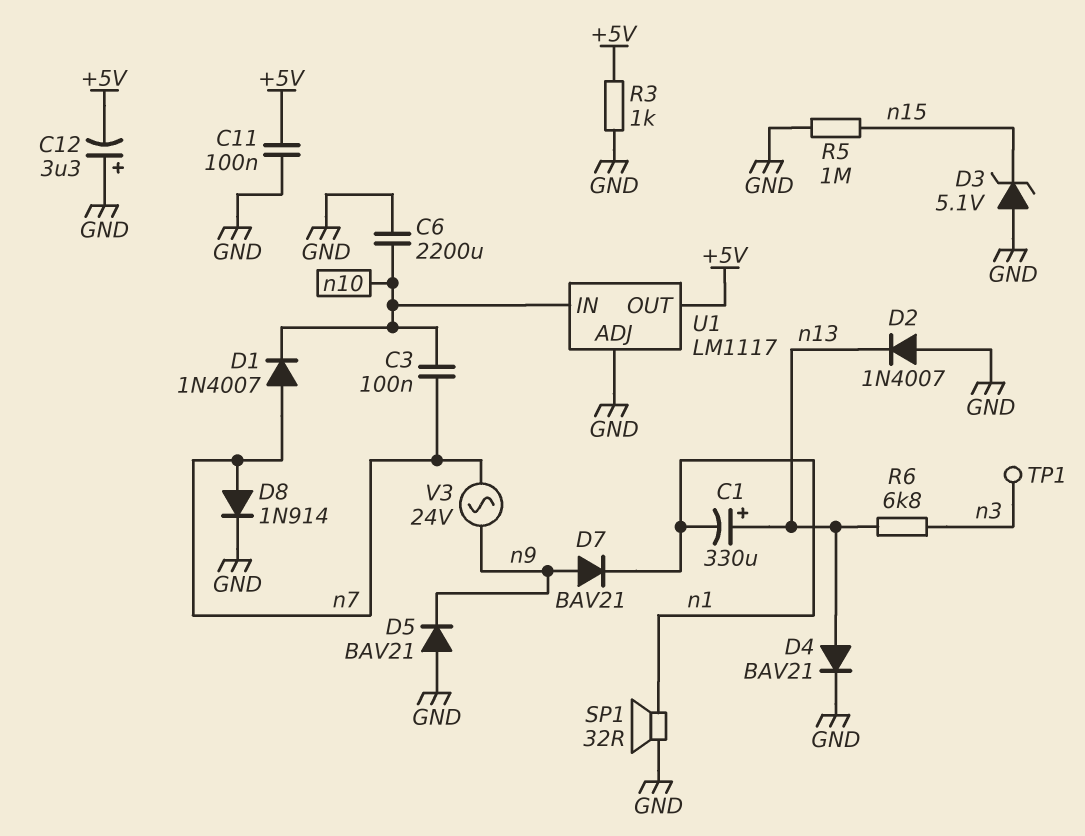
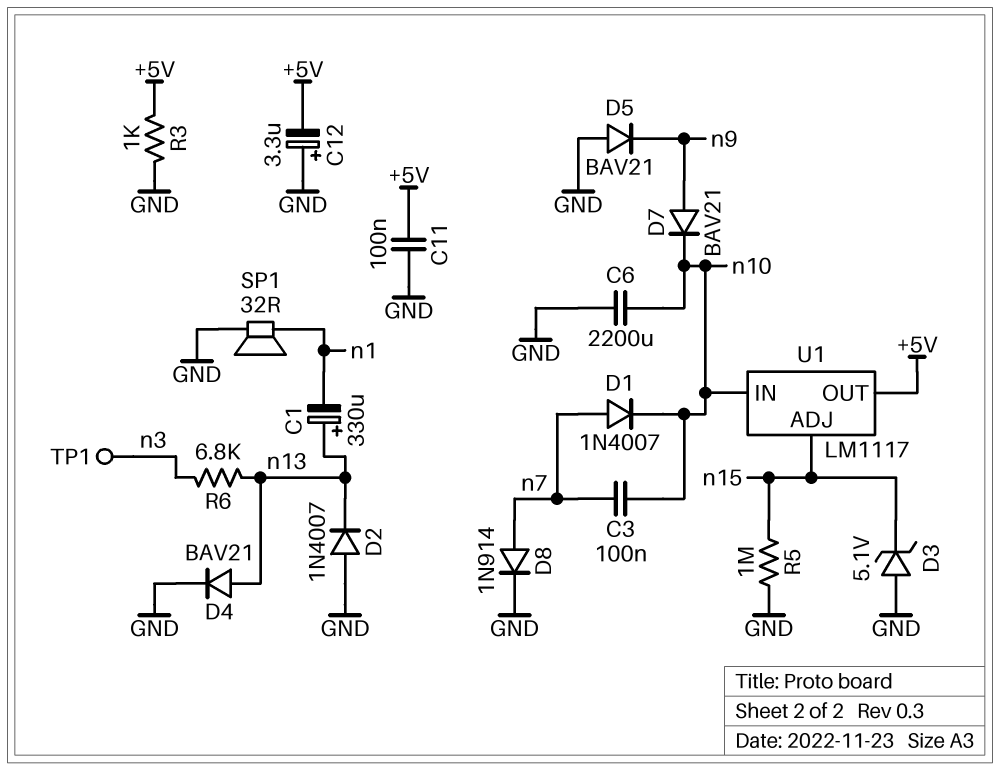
D7: diode BAV21 (A n9, K n1) -> diode BAV21 (A n9, K n10)
U1 pin ADJ: GND -> n15
V3: AC 24V (n7, n9) -> none

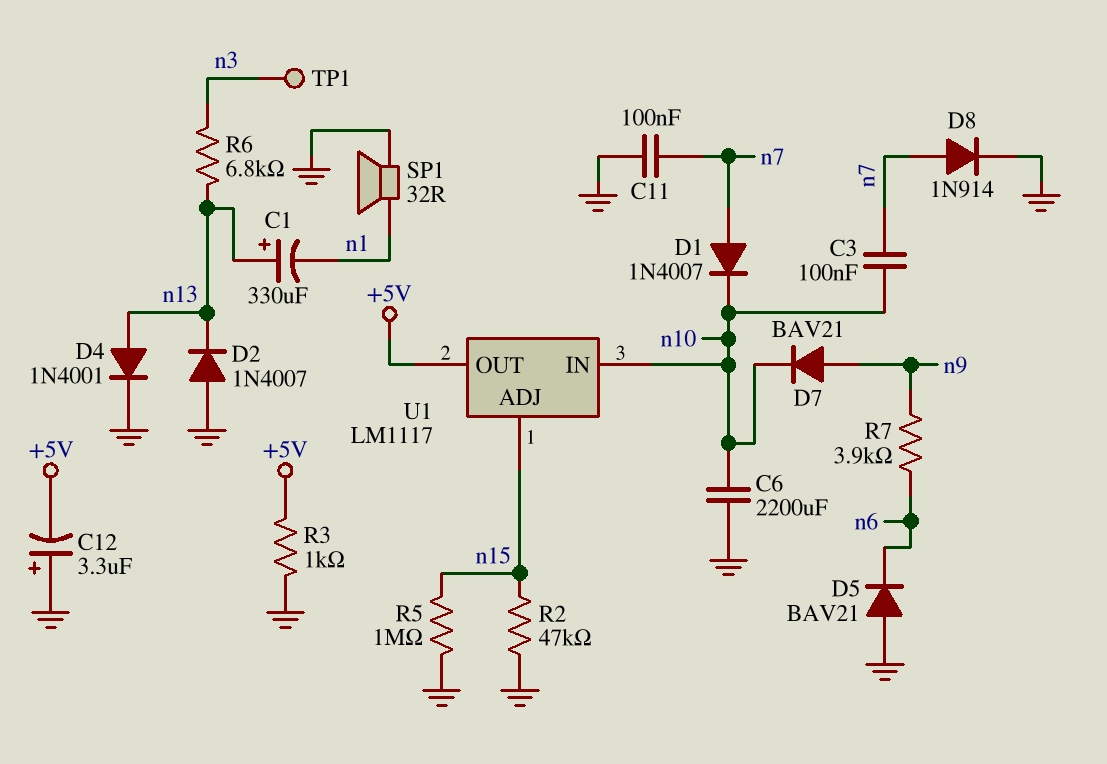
C11: 100nF (+5V, GND) -> 100nF (GND, n7)
D3: zener 5.1V (A GND, K n15) -> none
D4: diode BAV21 (A n13, K GND) -> diode 1N4001 (A n13, K GND)
D5: diode BAV21 (A GND, K n9) -> diode BAV21 (A GND, K n6)
R2: none -> 47k (GND, n15)
R7: none -> 3.9k (n6, n9)

